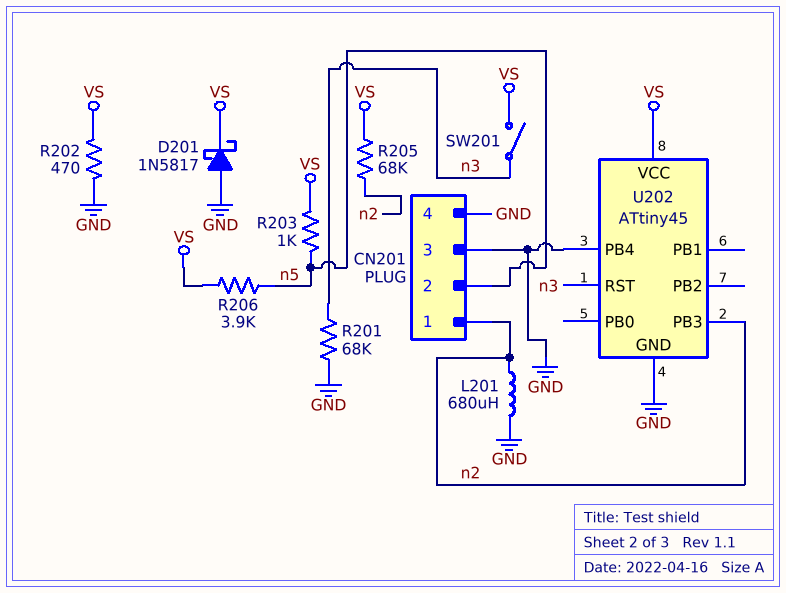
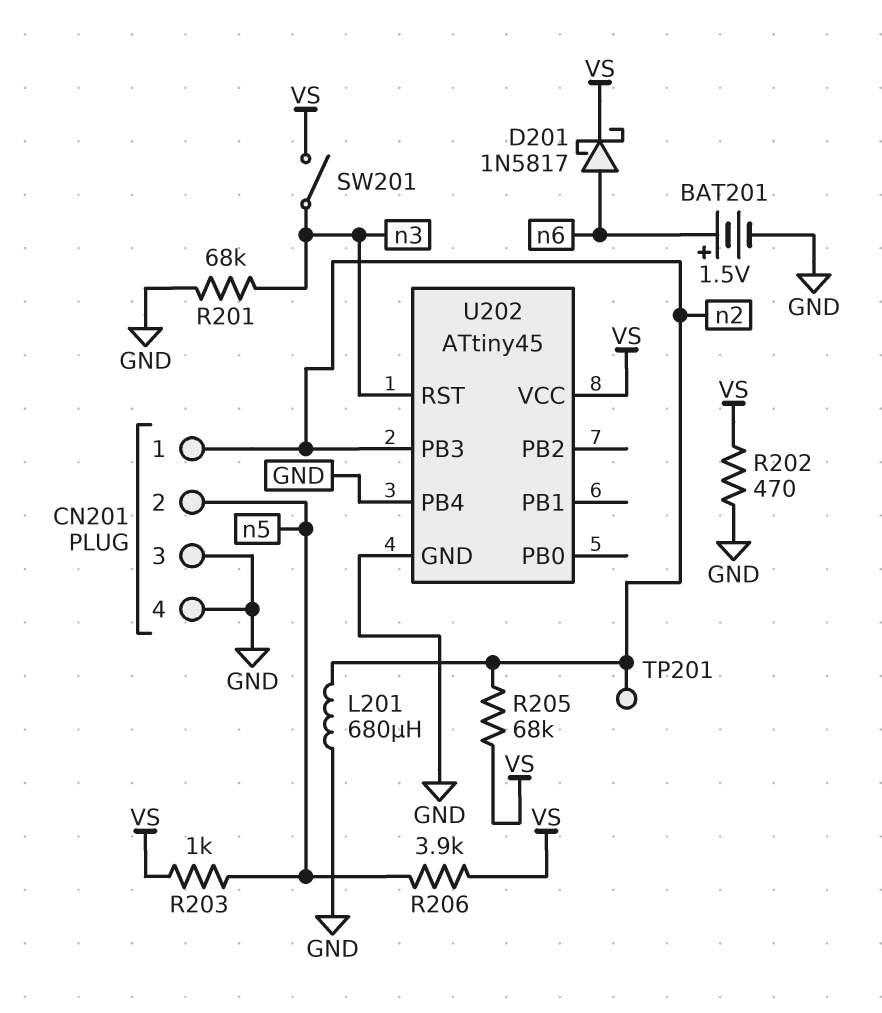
BAT201: none -> 1.5V (plus n6, minus GND)
D201: schottky 1N5817 (A GND, K VS) -> schottky 1N5817 (A n6, K VS)
TP201: none -> test point (n2)

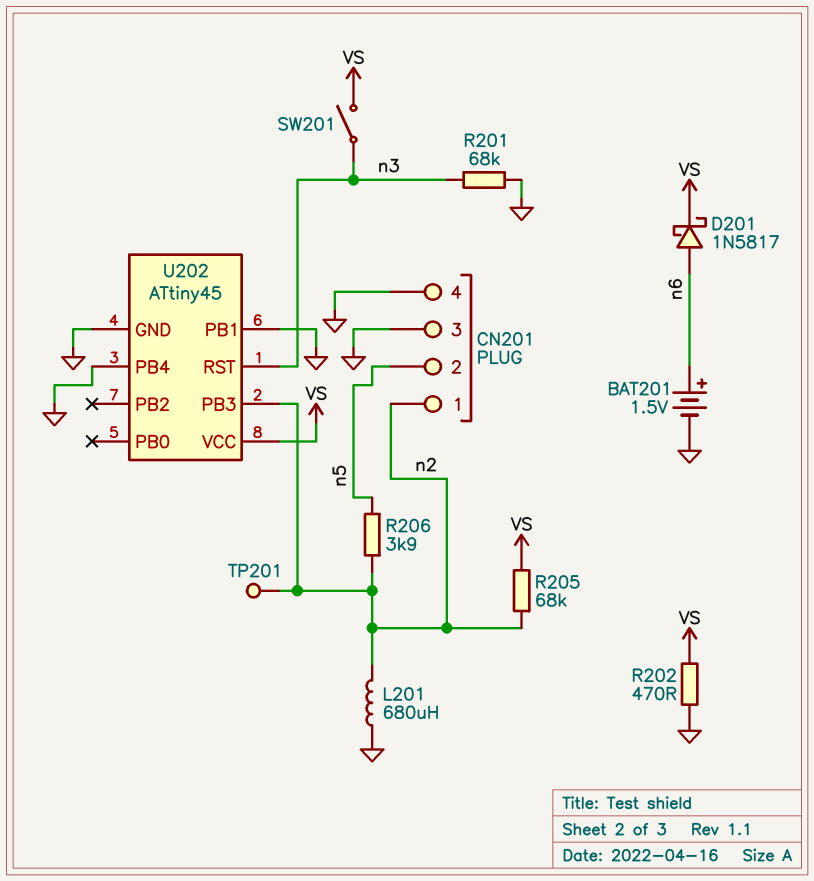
R203: 1k (VS, n5) -> none
R206: 3.9k (VS, n5) -> 3.9k (n2, n5)
U202 pin PB1: none -> GND

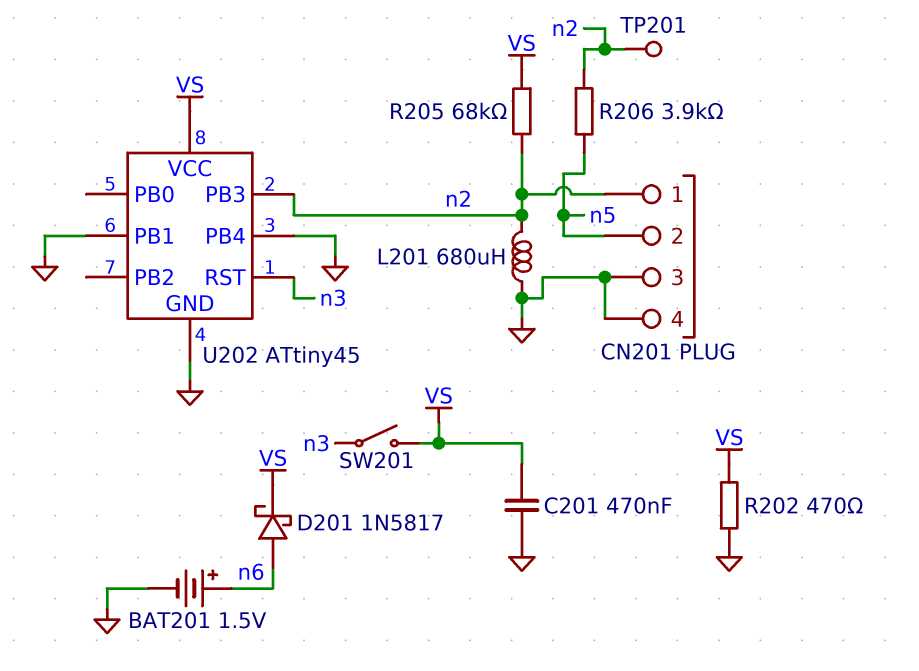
C201: none -> 470nF (GND, VS)
R201: 68k (GND, n3) -> none

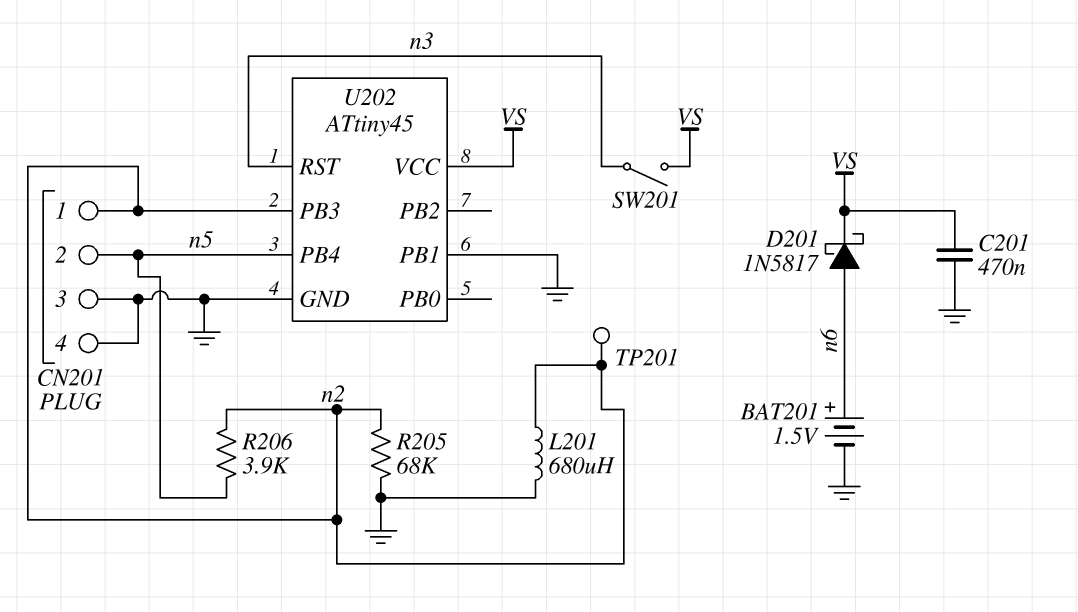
R202: 470 (GND, VS) -> none
R205: 68k (VS, n2) -> 68k (GND, n2)
U202 pin PB4: GND -> n5

